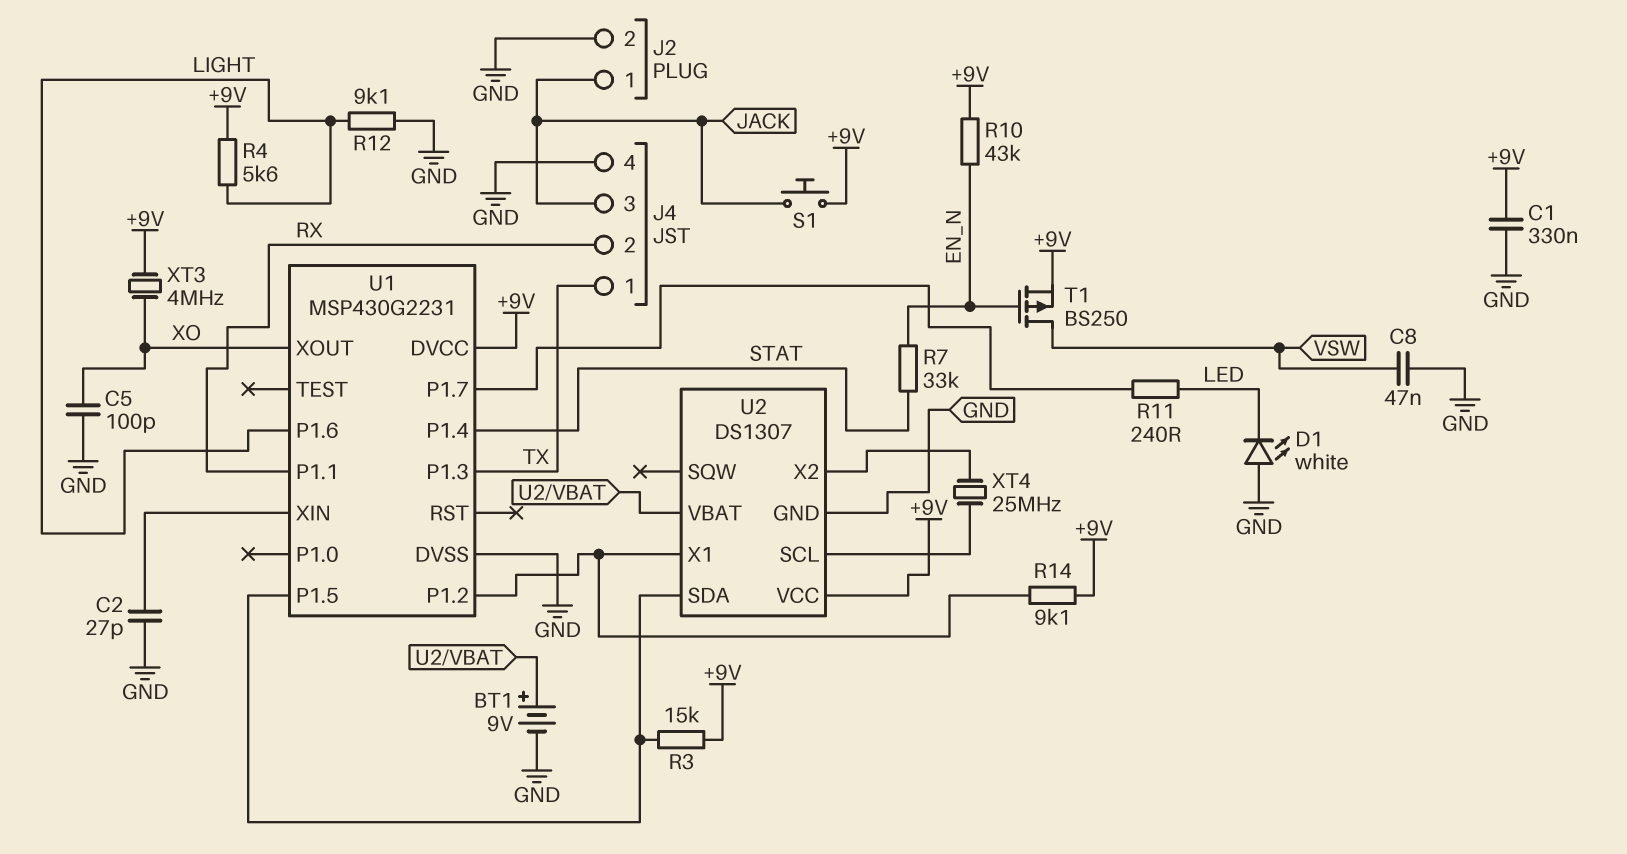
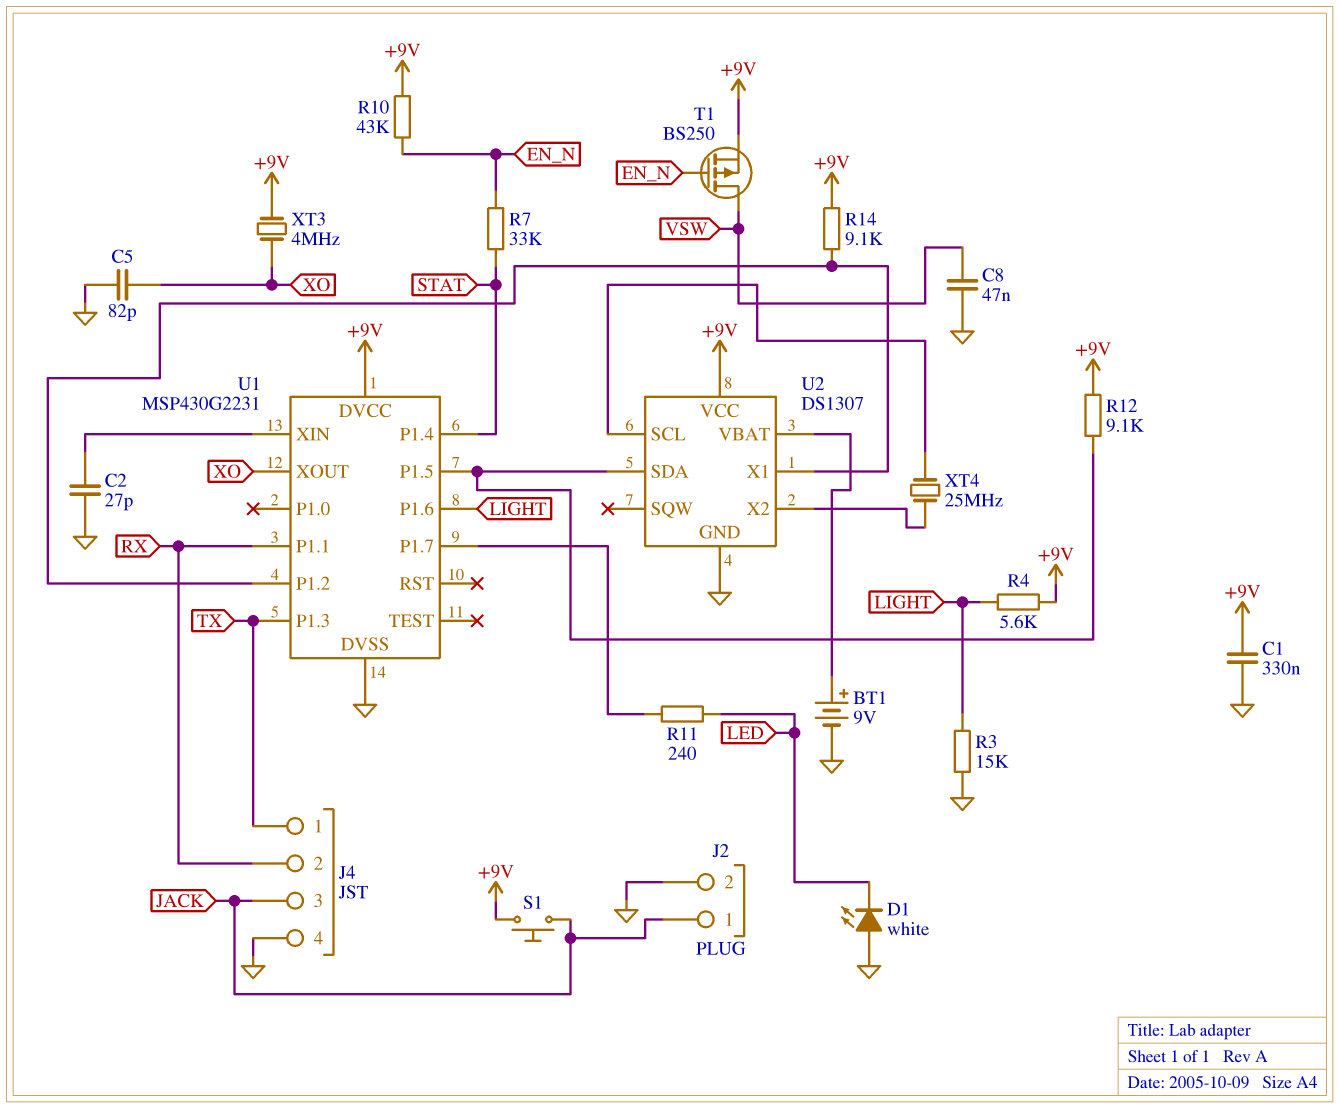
C5: 100pF (GND, XO) -> 82pF (GND, XO)
R3: 15k (+9V, U1/P1.5) -> 15k (GND, LIGHT)
R12: 9.1k (GND, LIGHT) -> 9.1k (+9V, U1/P1.5)

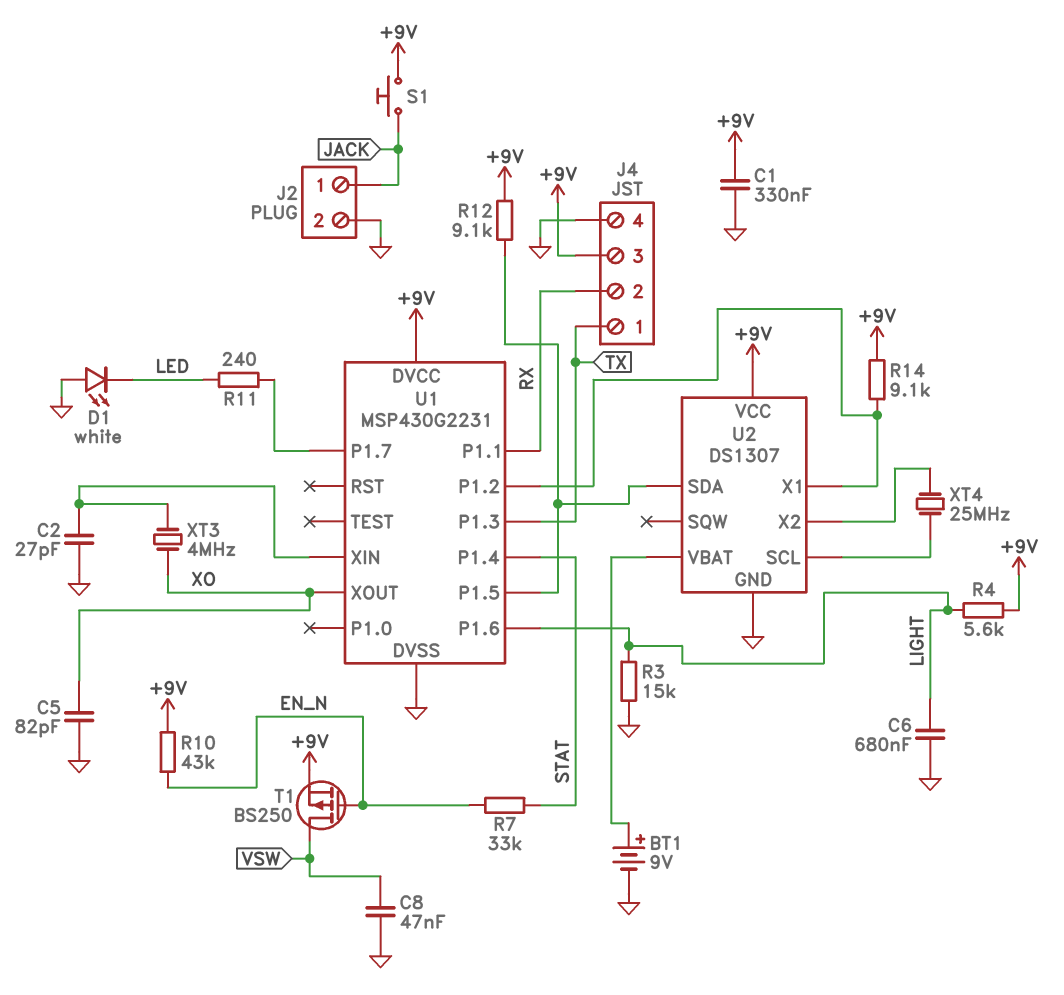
C6: none -> 680nF (GND, LIGHT)
J4 pin 3: JACK -> +9V
XT3: 4MHz (+9V, XO) -> 4MHz (U1/XIN, XO)

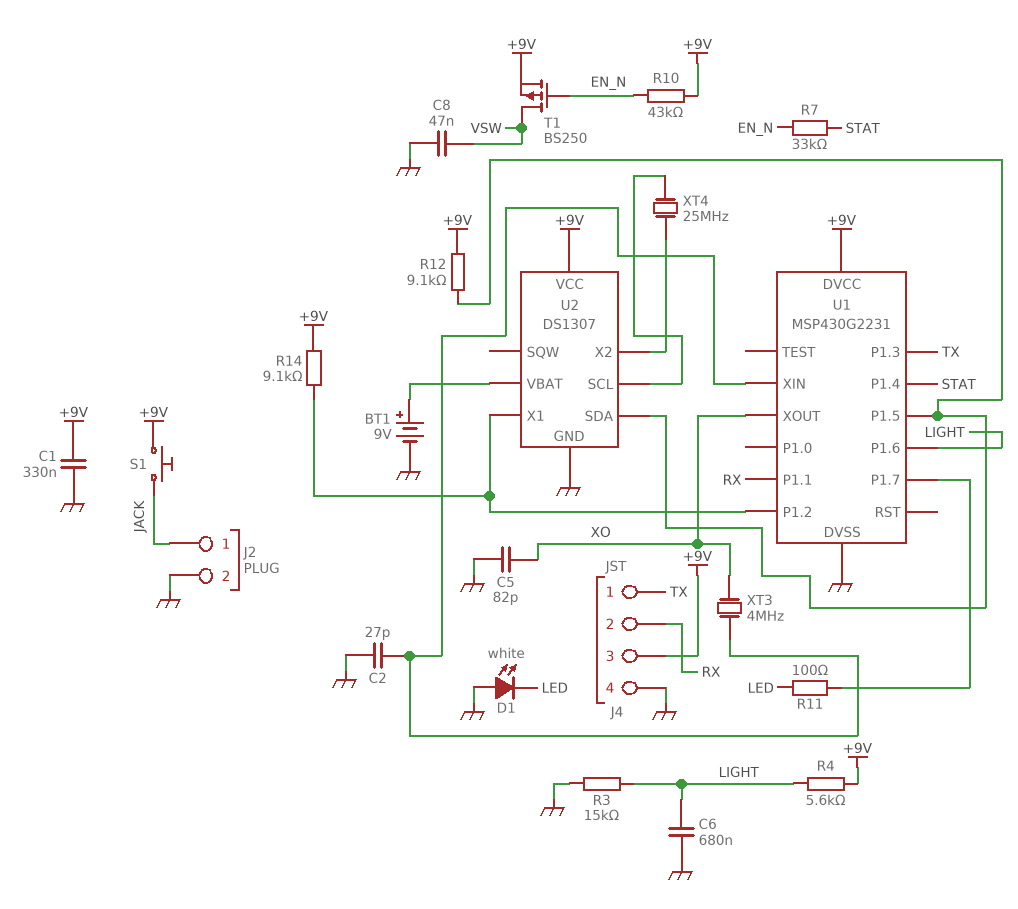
R11: 240 (LED, U1/P1.7) -> 100 (LED, U1/P1.7)

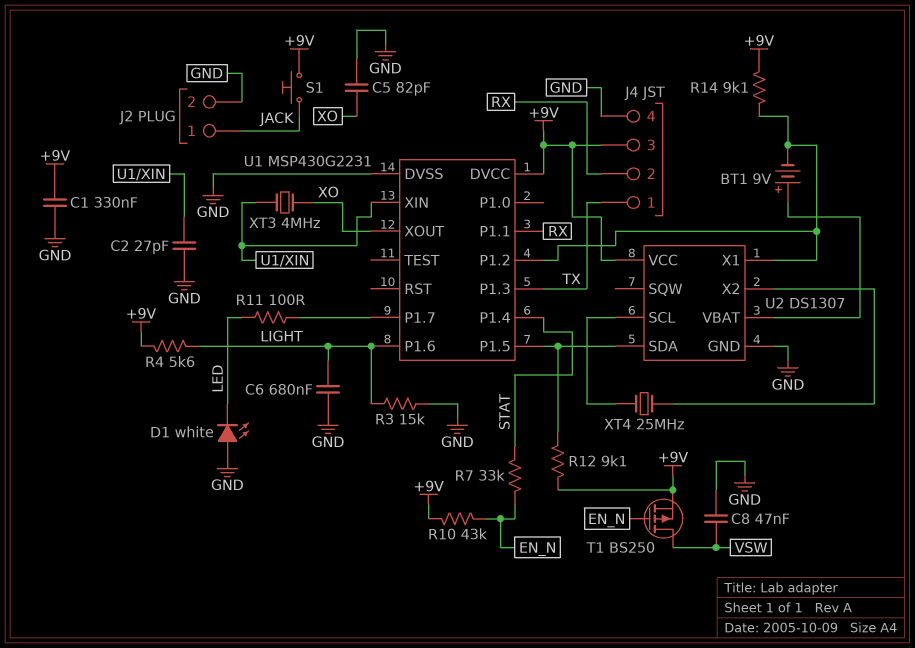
BT1: 9V (plus U2/VBAT, minus GND) -> 9V (plus U2/VBAT, minus U1/P1.2)

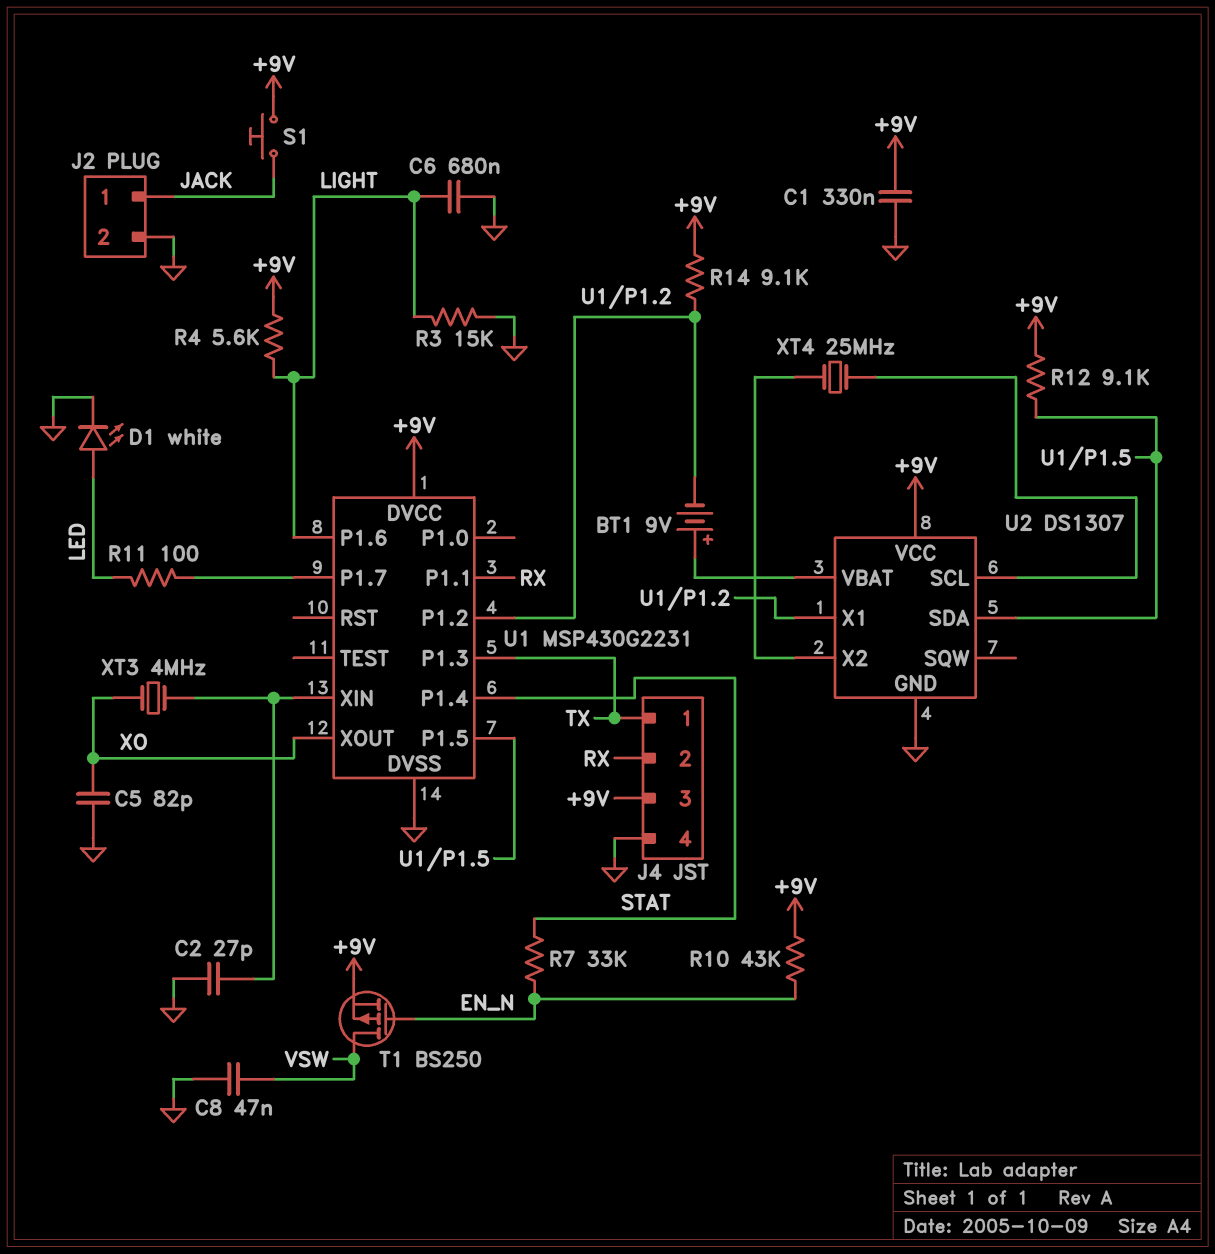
D1: LED white (A GND, K LED) -> LED white (A LED, K GND)

